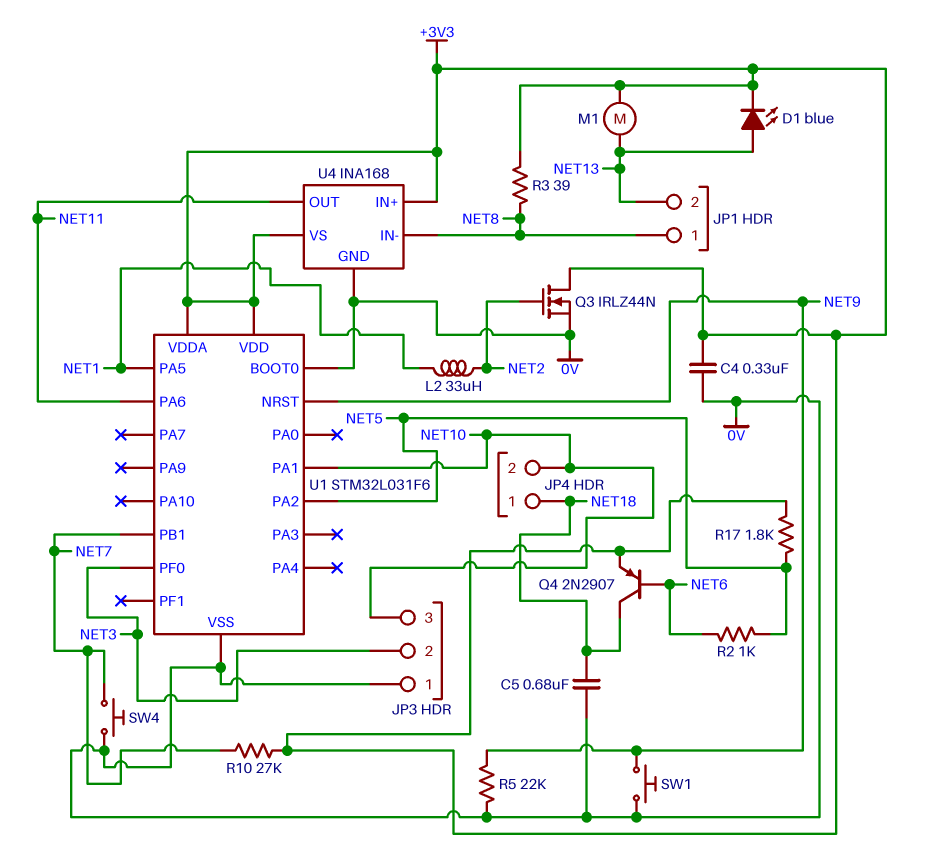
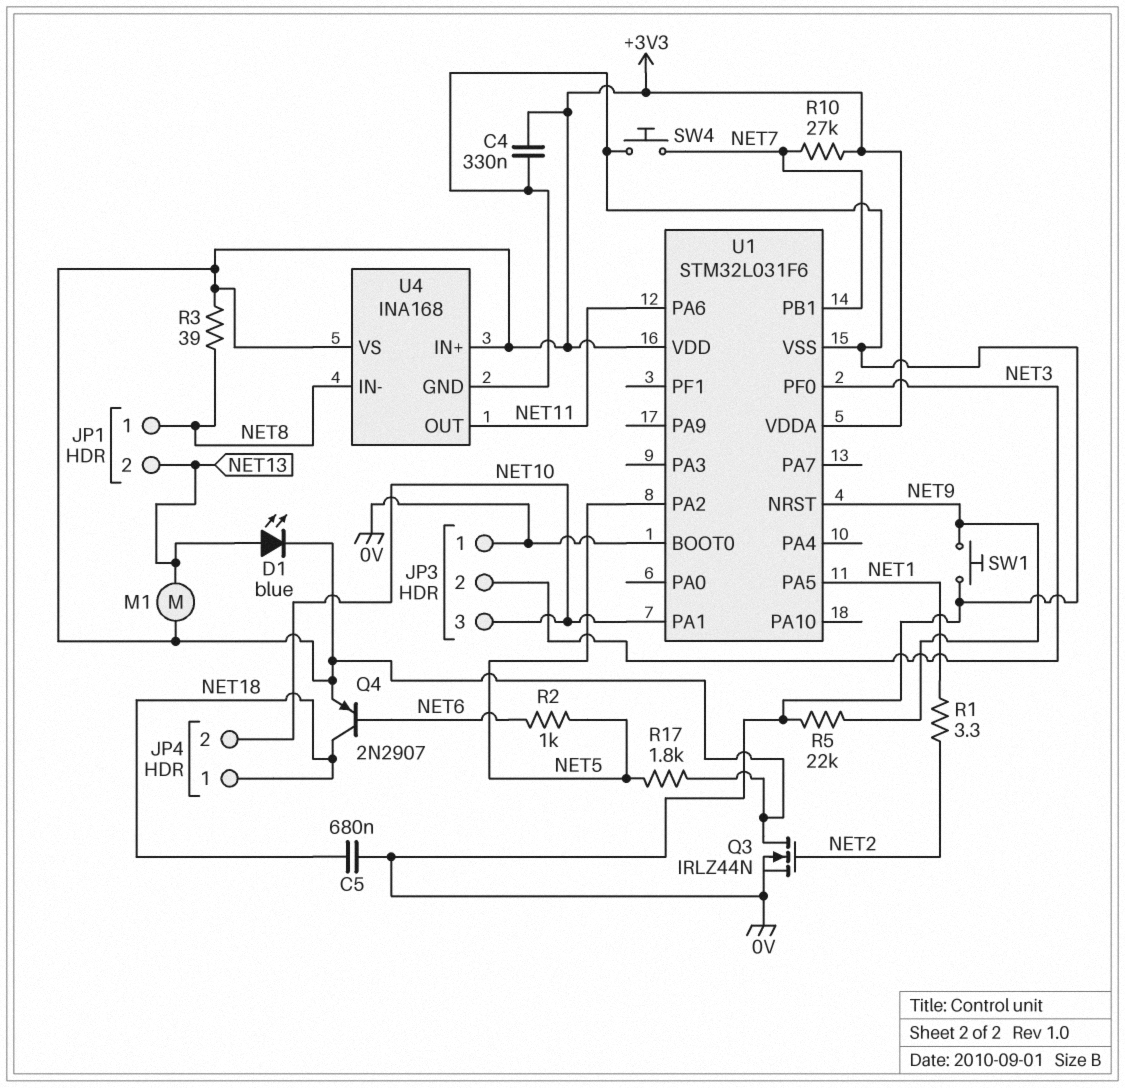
L2: 33uH (NET1, NET2) -> none
R1: none -> 3.3 (NET1, NET2)

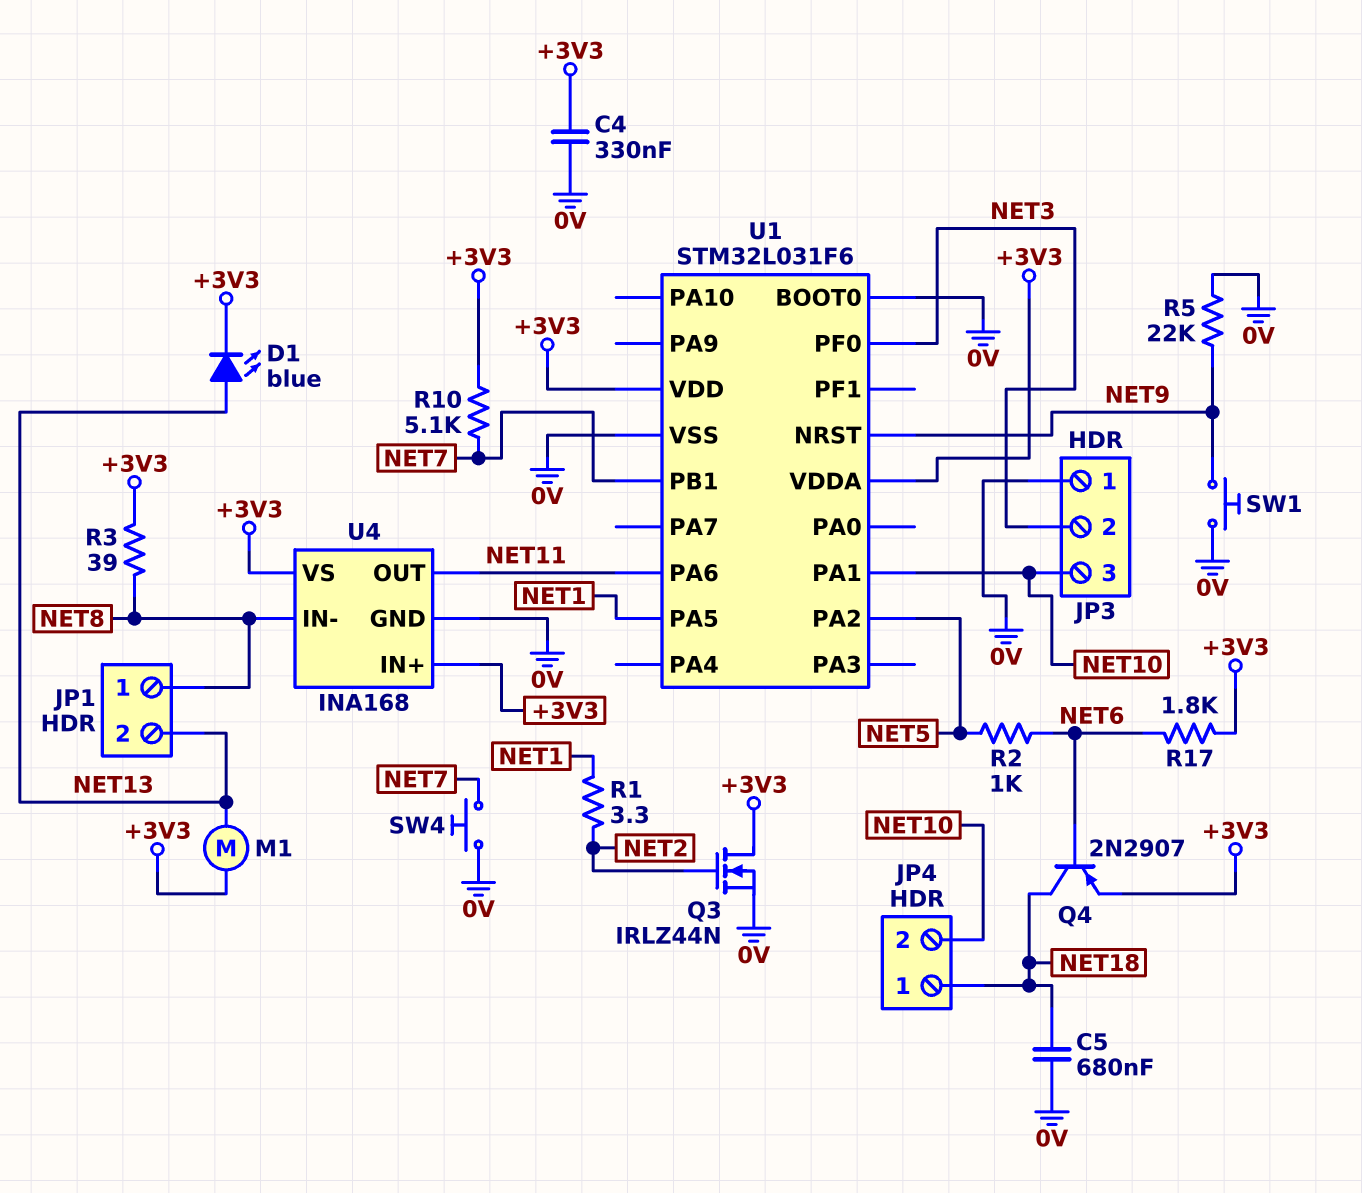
R10: 27k (+3V3, NET7) -> 5.1k (+3V3, NET7)
R17: 1.8k (+3V3, NET5) -> 1.8k (+3V3, NET6)

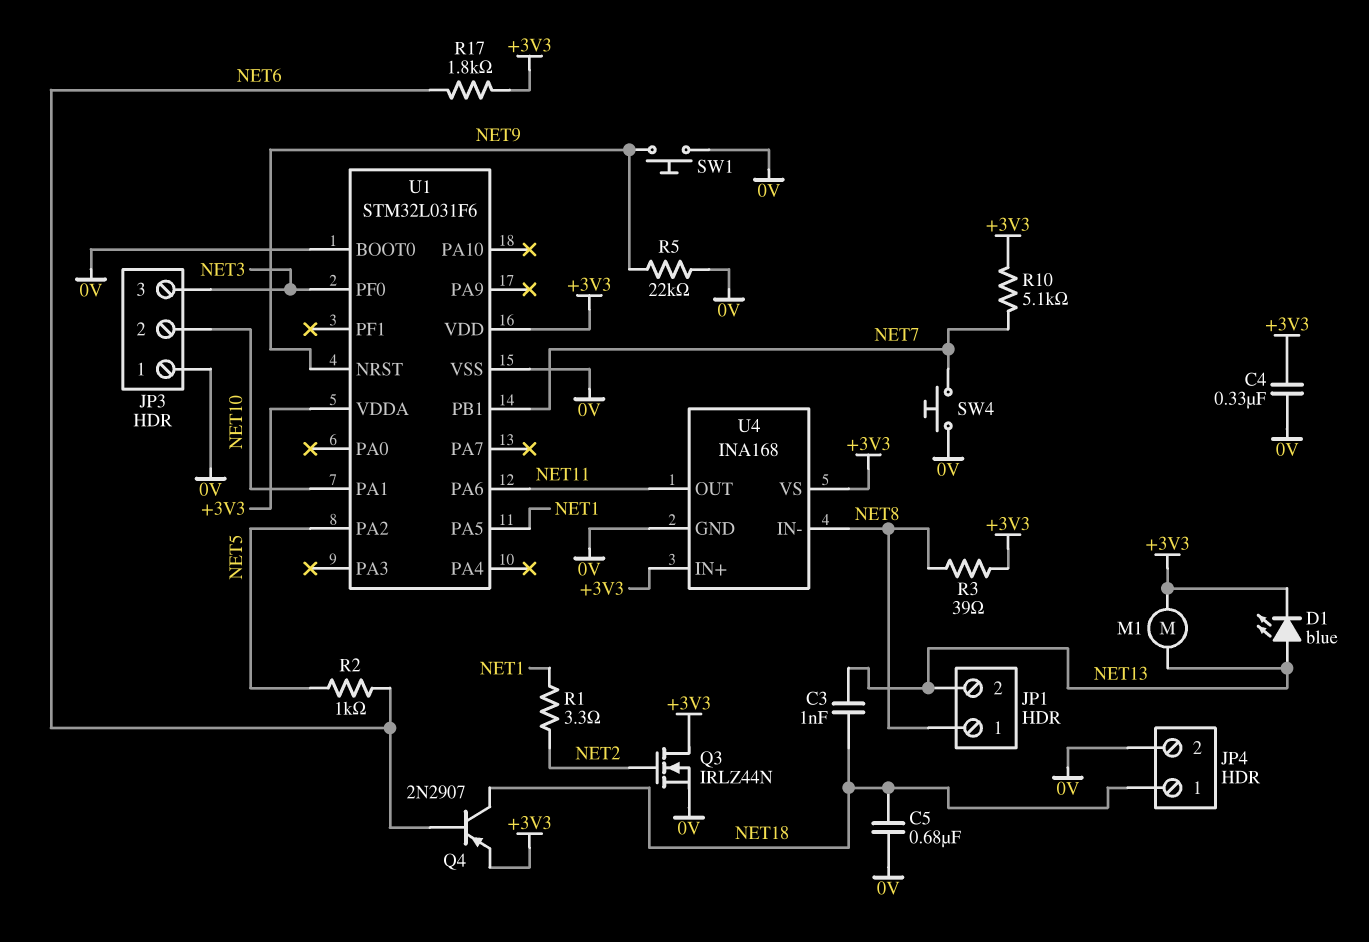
C3: none -> 1nF (NET13, NET18)
JP3 pin 2: NET3 -> NET10
JP3 pin 3: NET10 -> NET3
JP4 pin 2: NET10 -> 0V

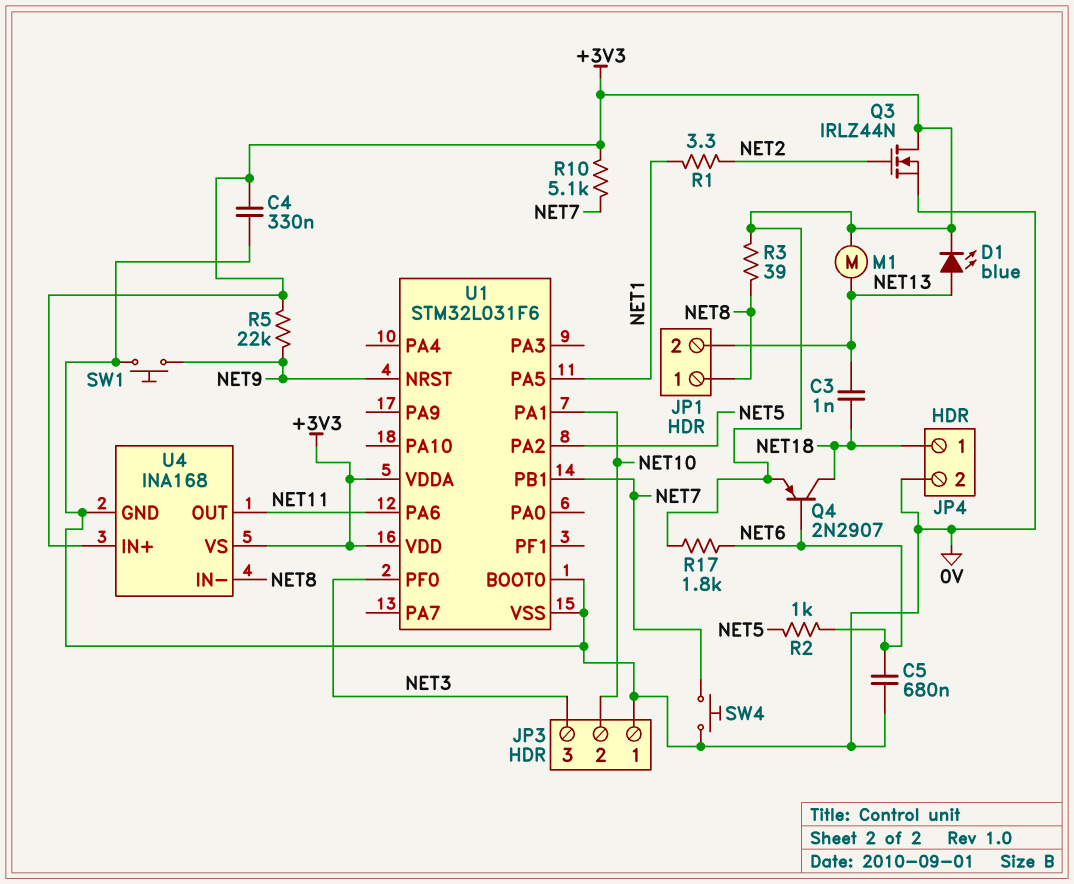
C5: 680nF (0V, NET18) -> 680nF (0V, NET6)
R5: 22k (0V, NET9) -> 22k (+3V3, NET9)

